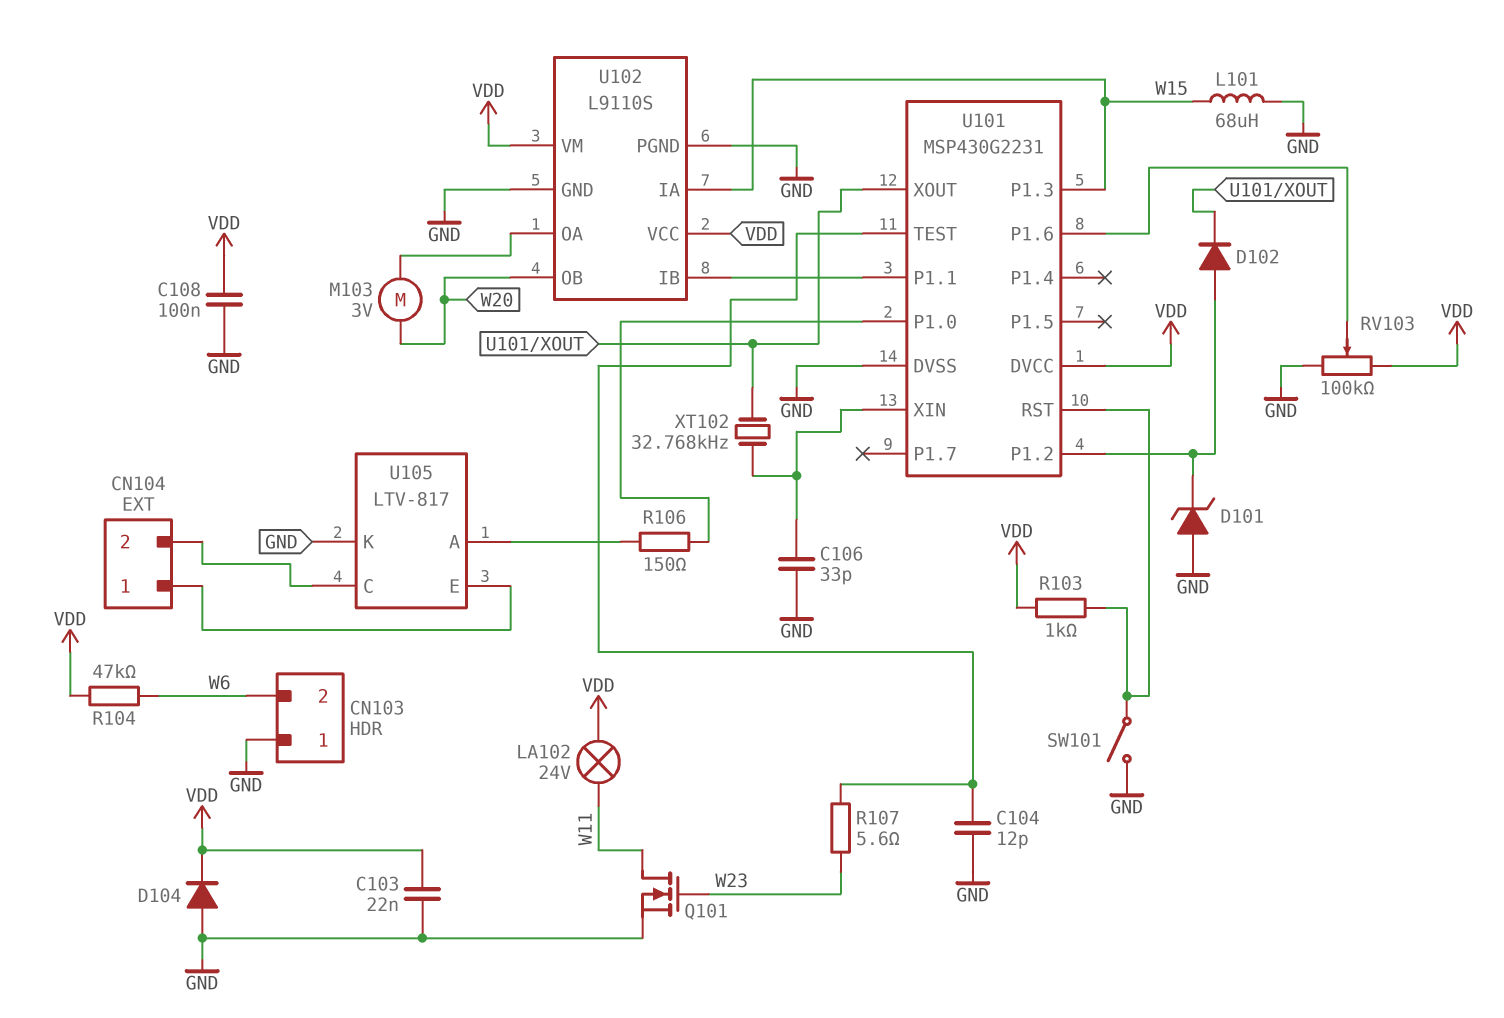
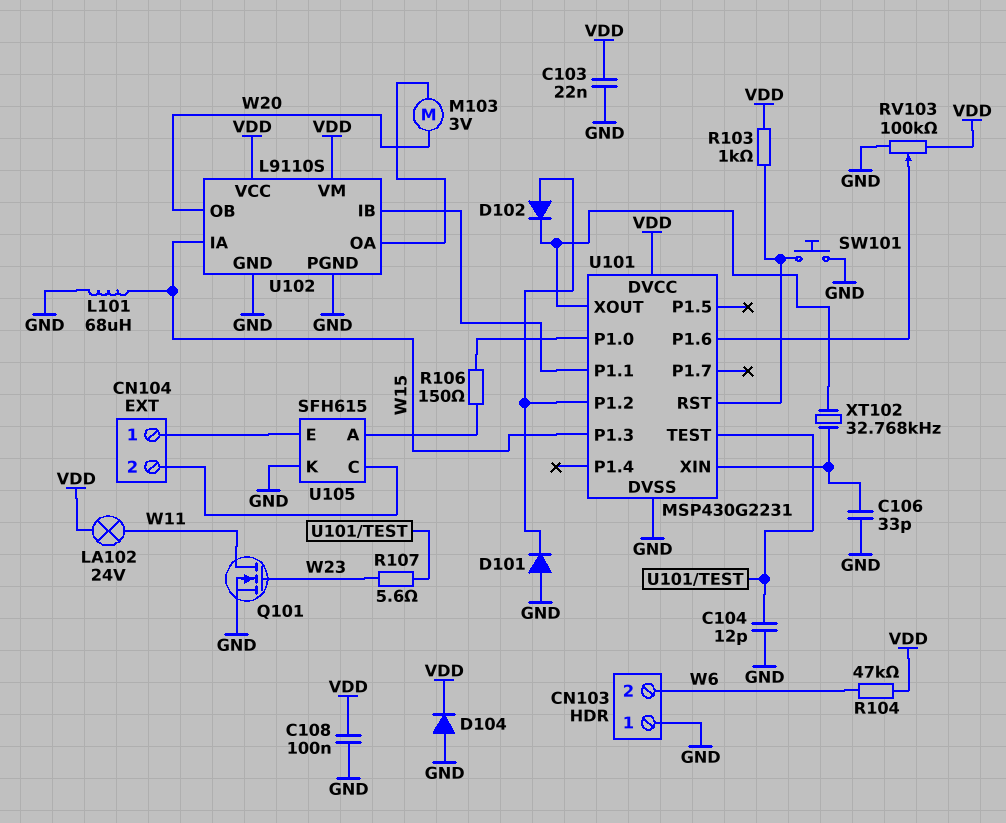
D101: zener (A GND, K U101/P1.2) -> diode (A GND, K U101/P1.2)
SW101: switch (GND, U101/RST) -> button (GND, U101/RST)
U105: LTV-817 -> SFH615

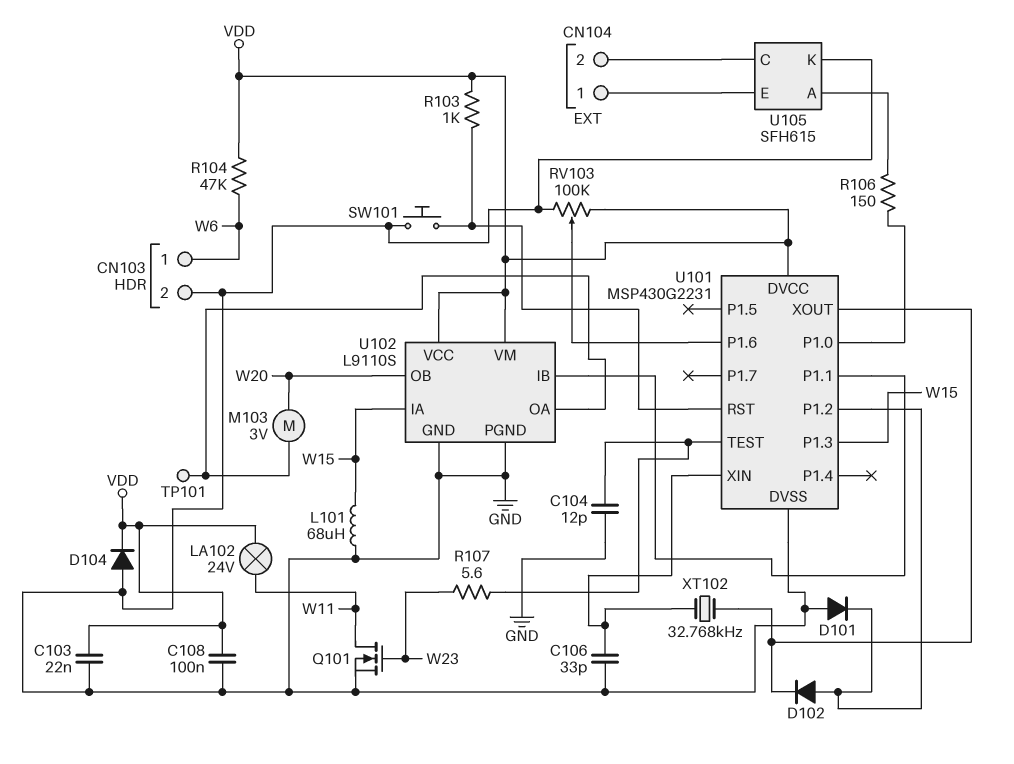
CN103 pin 1: GND -> W6
CN103 pin 2: W6 -> GND
TP101: none -> test point (U102/OA)

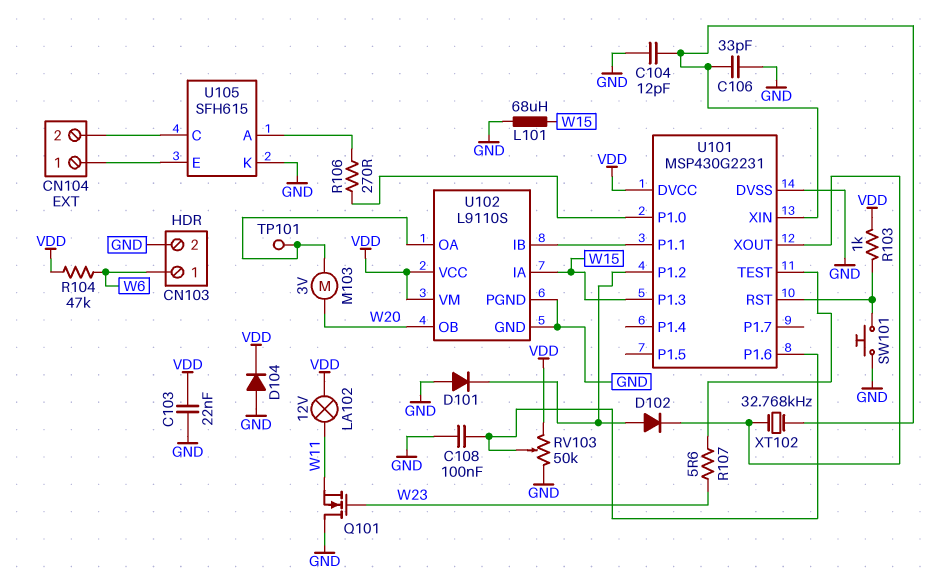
C104: 12pF (GND, U101/TEST) -> 12pF (GND, U101/XIN)
C108: 100nF (GND, VDD) -> 100nF (GND, U101/P1.6)
LA102: lamp 24V (VDD, W11) -> lamp 12V (VDD, W11)
Q101: NMOS (G W23, D W11, S GND) -> NMOS (G W23, D GND, S W11)
R106: 150 (U101/P1.0, U105/A) -> 270 (U101/P1.0, U105/A)
RV103: 100k (GND, VDD, wiper U101/P1.6) -> 50k (GND, VDD, wiper U101/P1.6)

